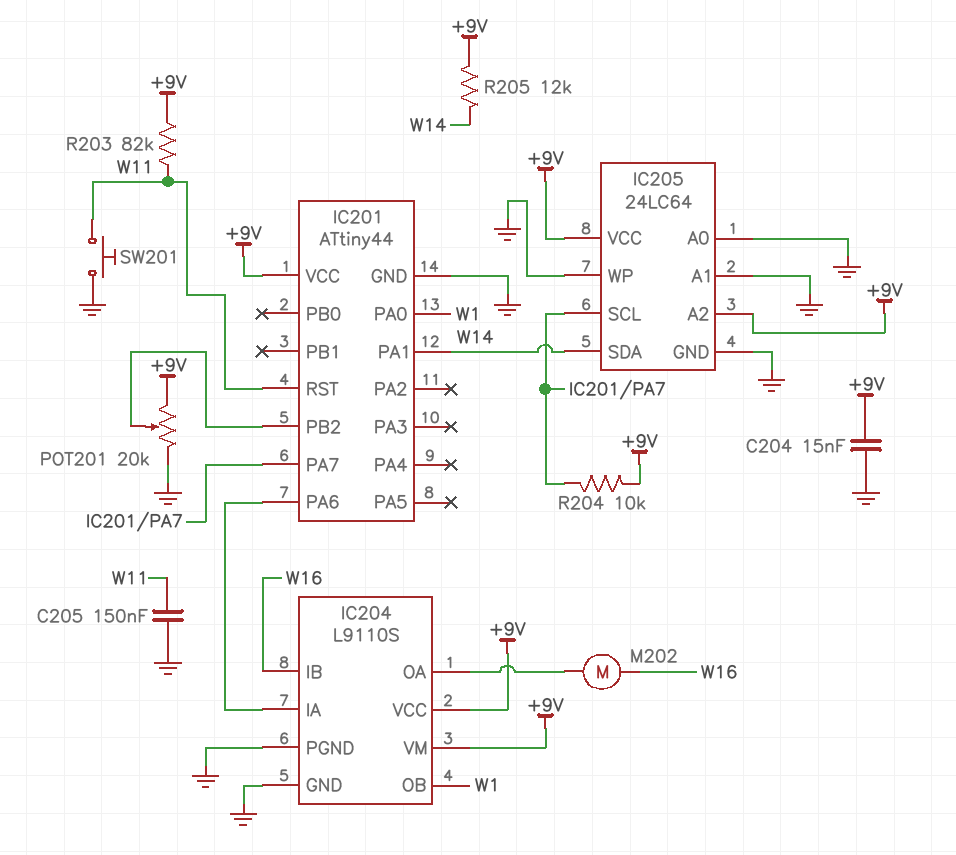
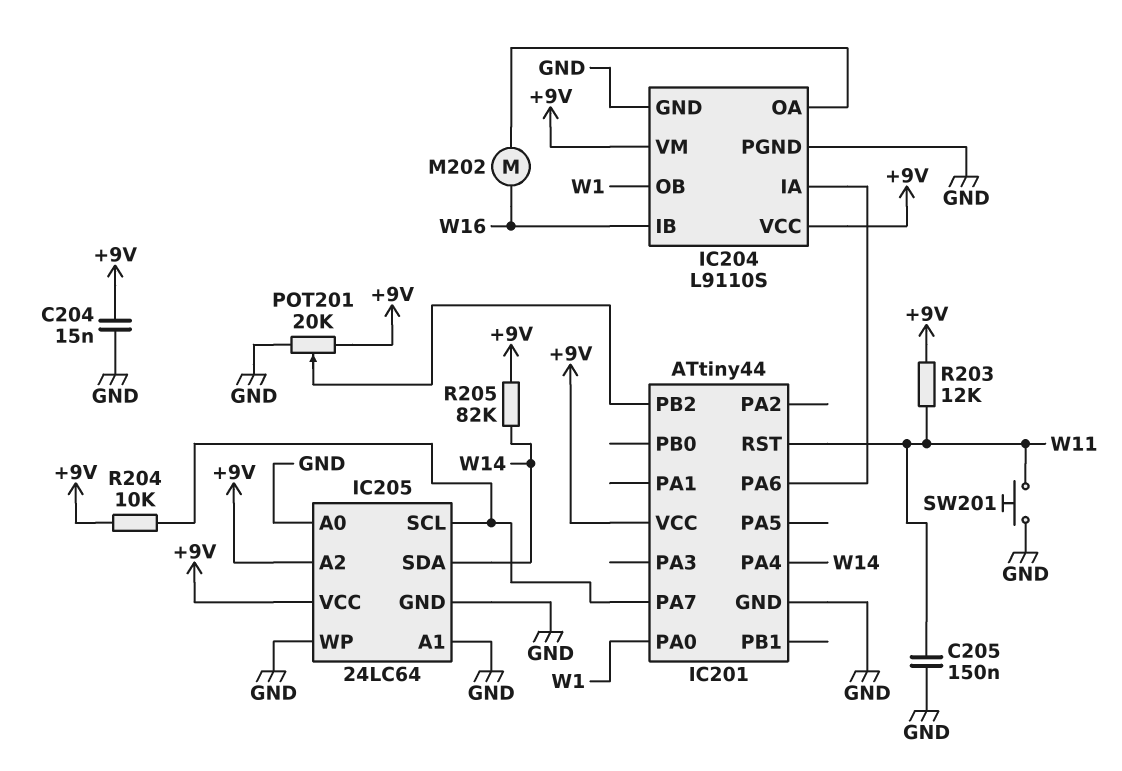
IC201 pin PA1: W14 -> none
IC201 pin PA4: none -> W14
R203: 82k (+9V, W11) -> 12k (+9V, W11)
R205: 12k (+9V, W14) -> 82k (+9V, W14)

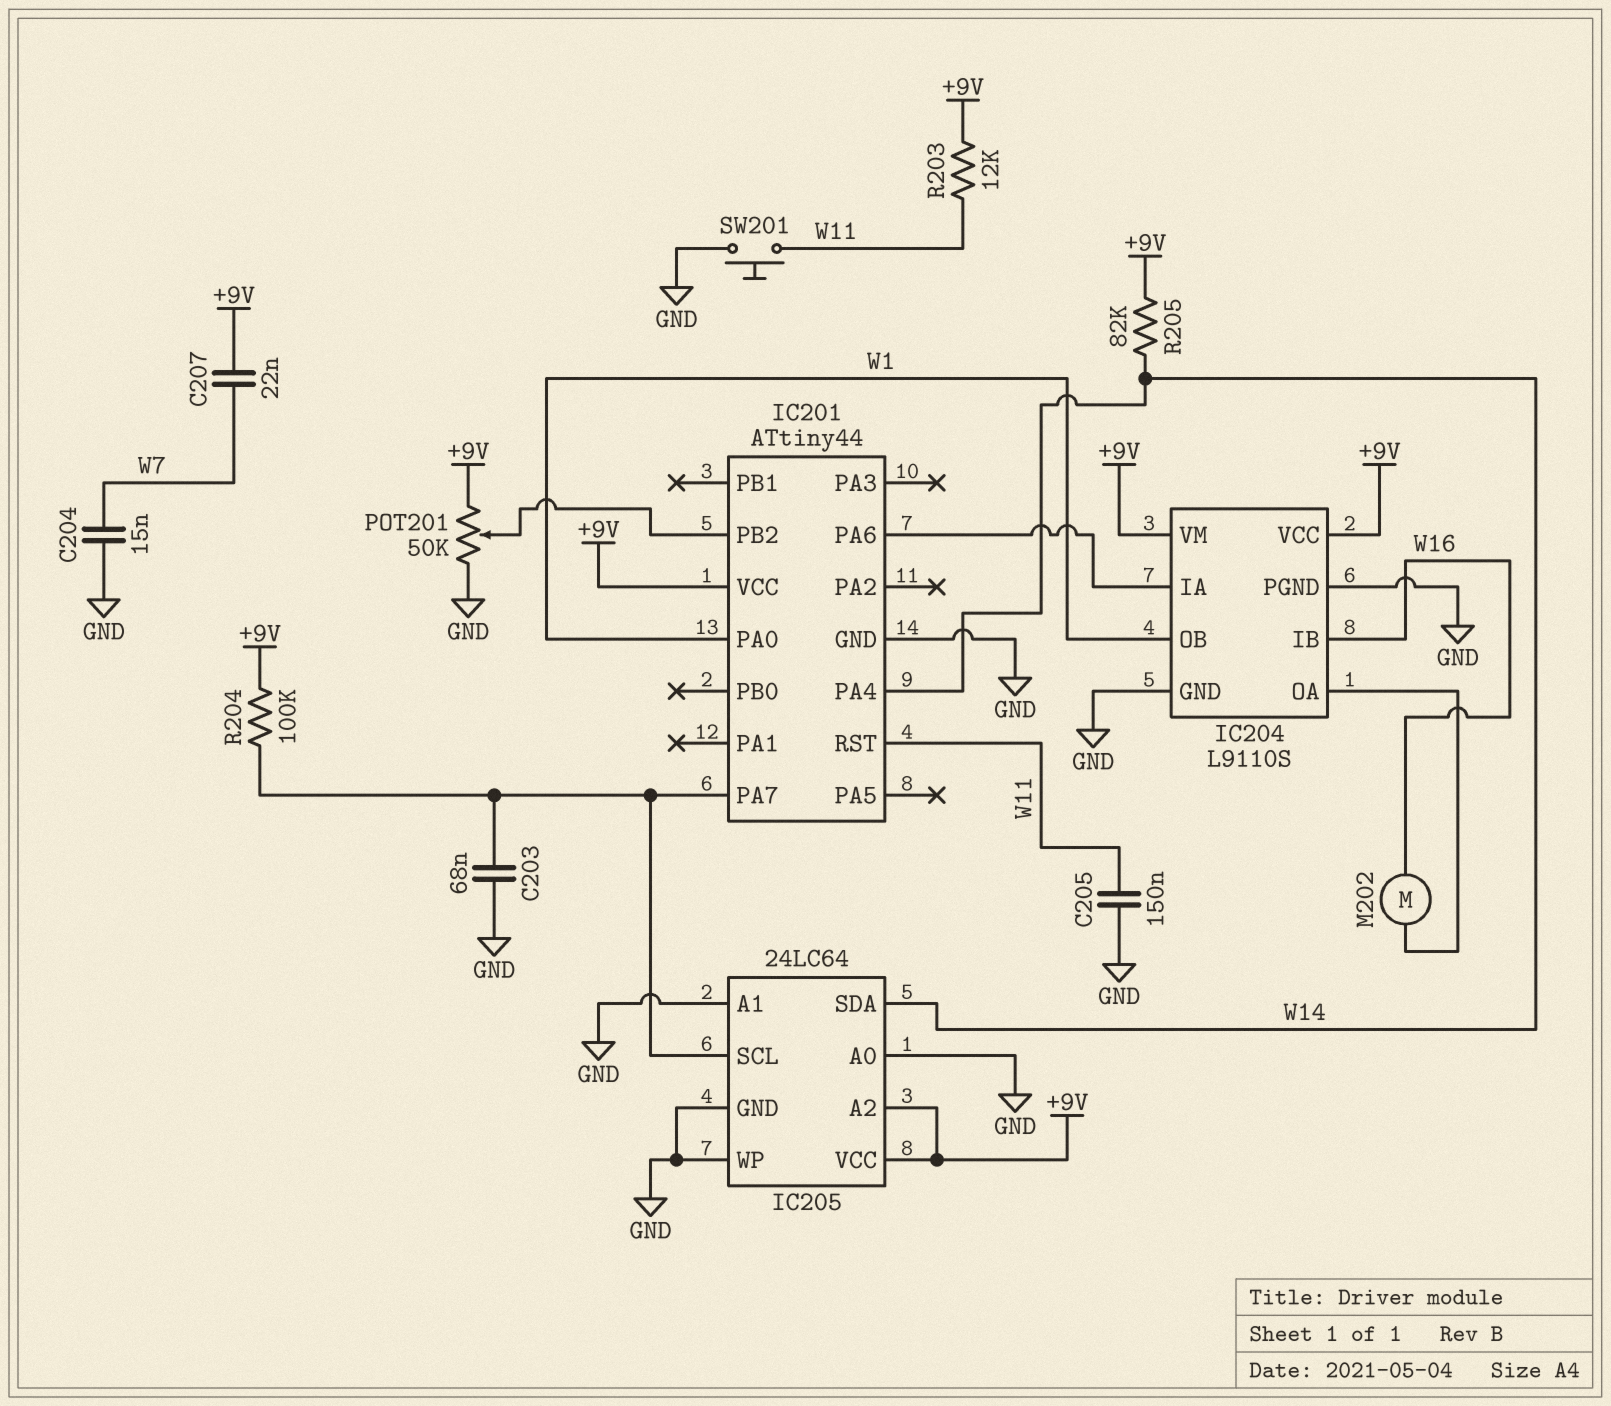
C203: none -> 68nF (GND, IC201/PA7)
C204: 15nF (+9V, GND) -> 15nF (GND, W7)
C207: none -> 22nF (+9V, W7)
POT201: 20k (+9V, GND, wiper IC201/PB2) -> 50k (+9V, GND, wiper IC201/PB2)
R204: 10k (+9V, IC201/PA7) -> 100k (+9V, IC201/PA7)

